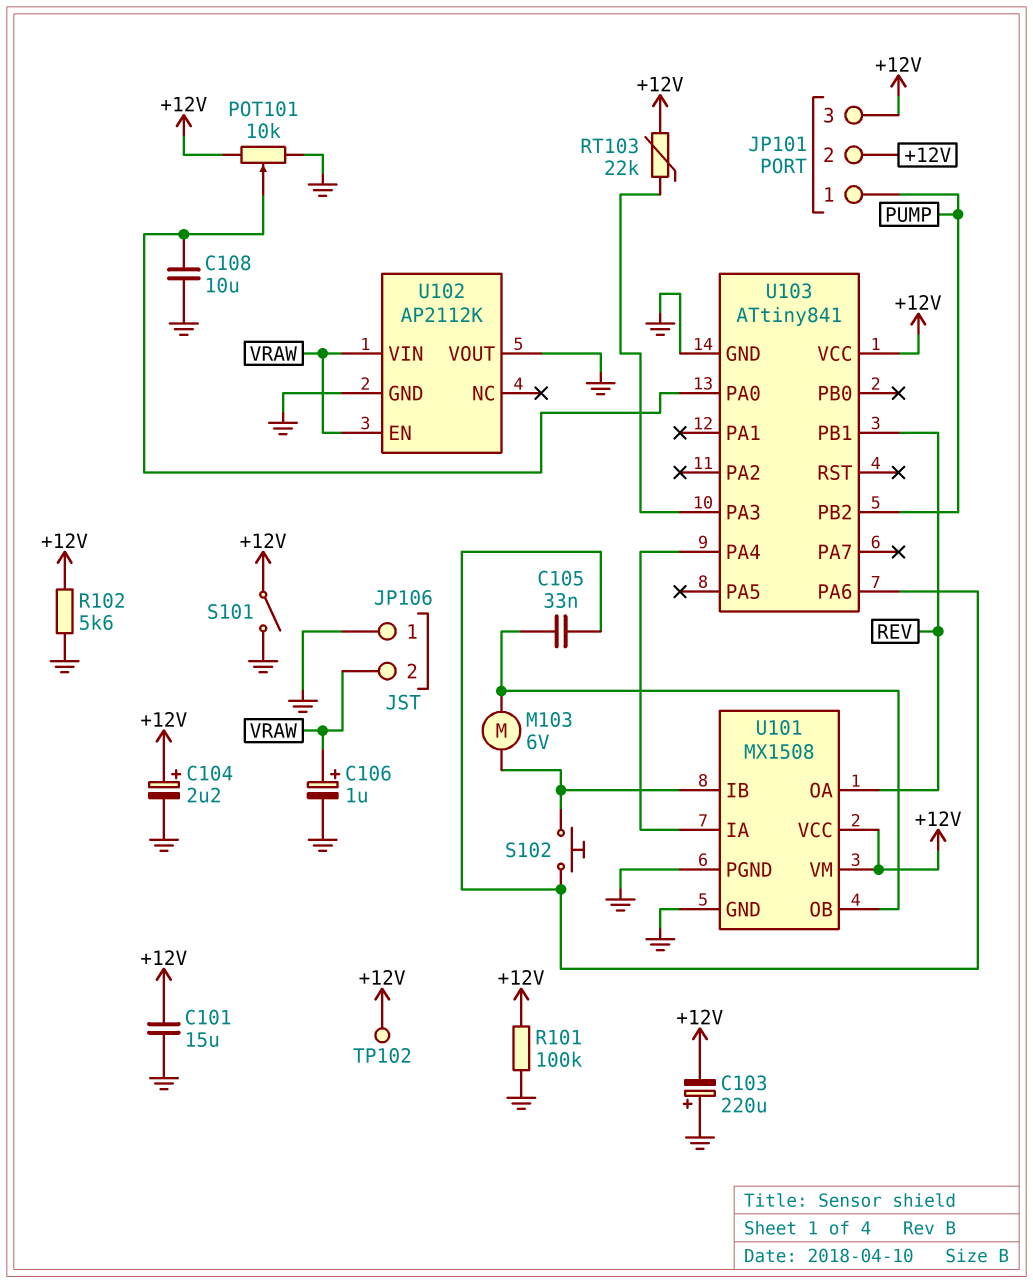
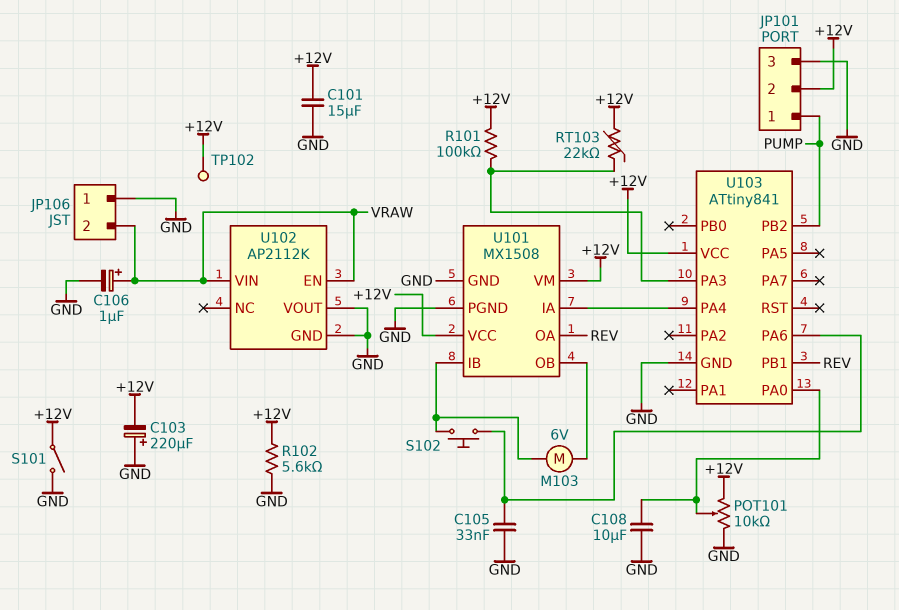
C104: 2.2uF (plus +12V, minus GND) -> none
C105: 33nF (U101/OB, U103/PA6) -> 33nF (GND, U103/PA6)
JP101 pin 3: +12V -> GND
R101: 100k (+12V, GND) -> 100k (+12V, U103/PA3)

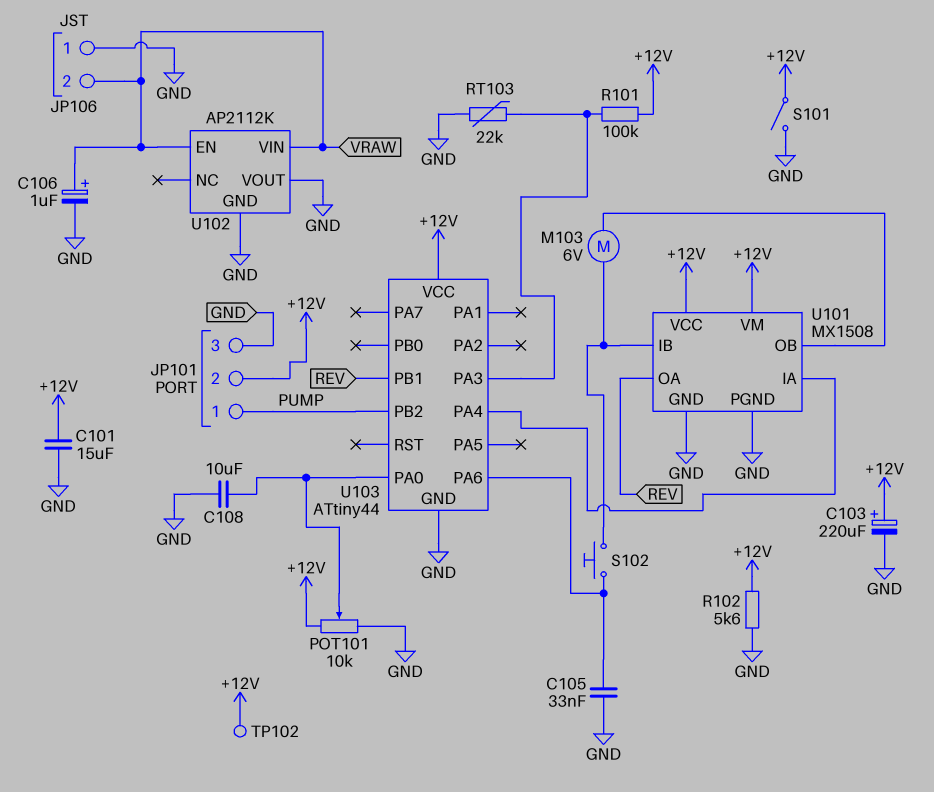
C103: 220uF (plus GND, minus +12V) -> 220uF (plus +12V, minus GND)
RT103: 22k (+12V, U103/PA3) -> 22k (GND, U103/PA3)
U103: ATtiny841 -> ATtiny44

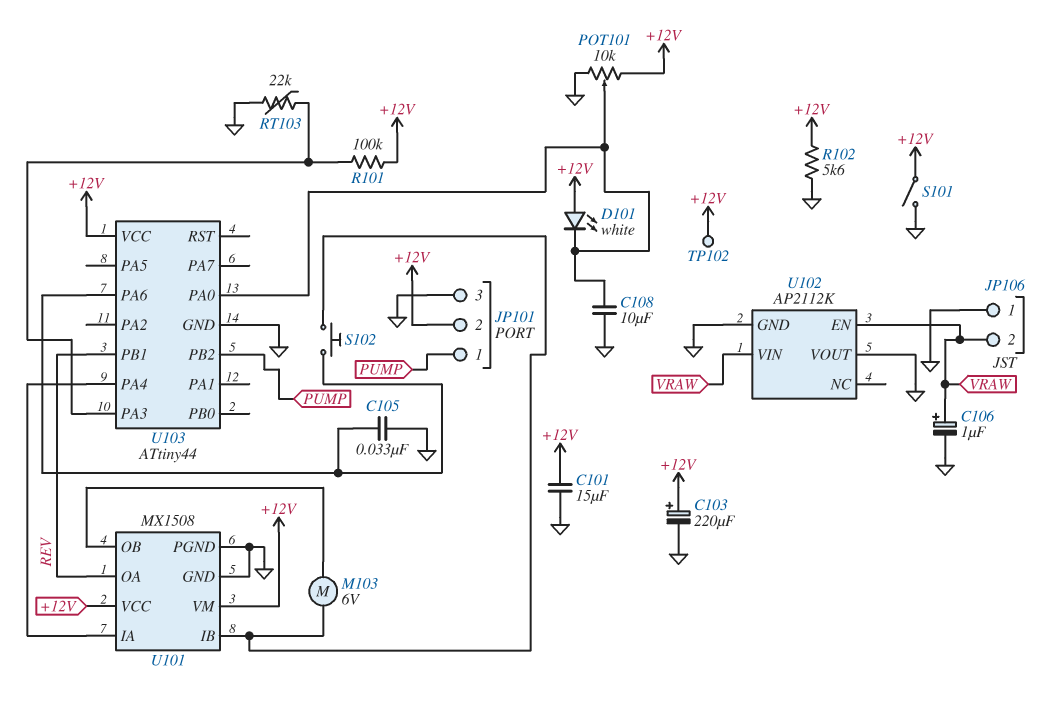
D101: none -> LED white (A +12V, K U103/PA0)

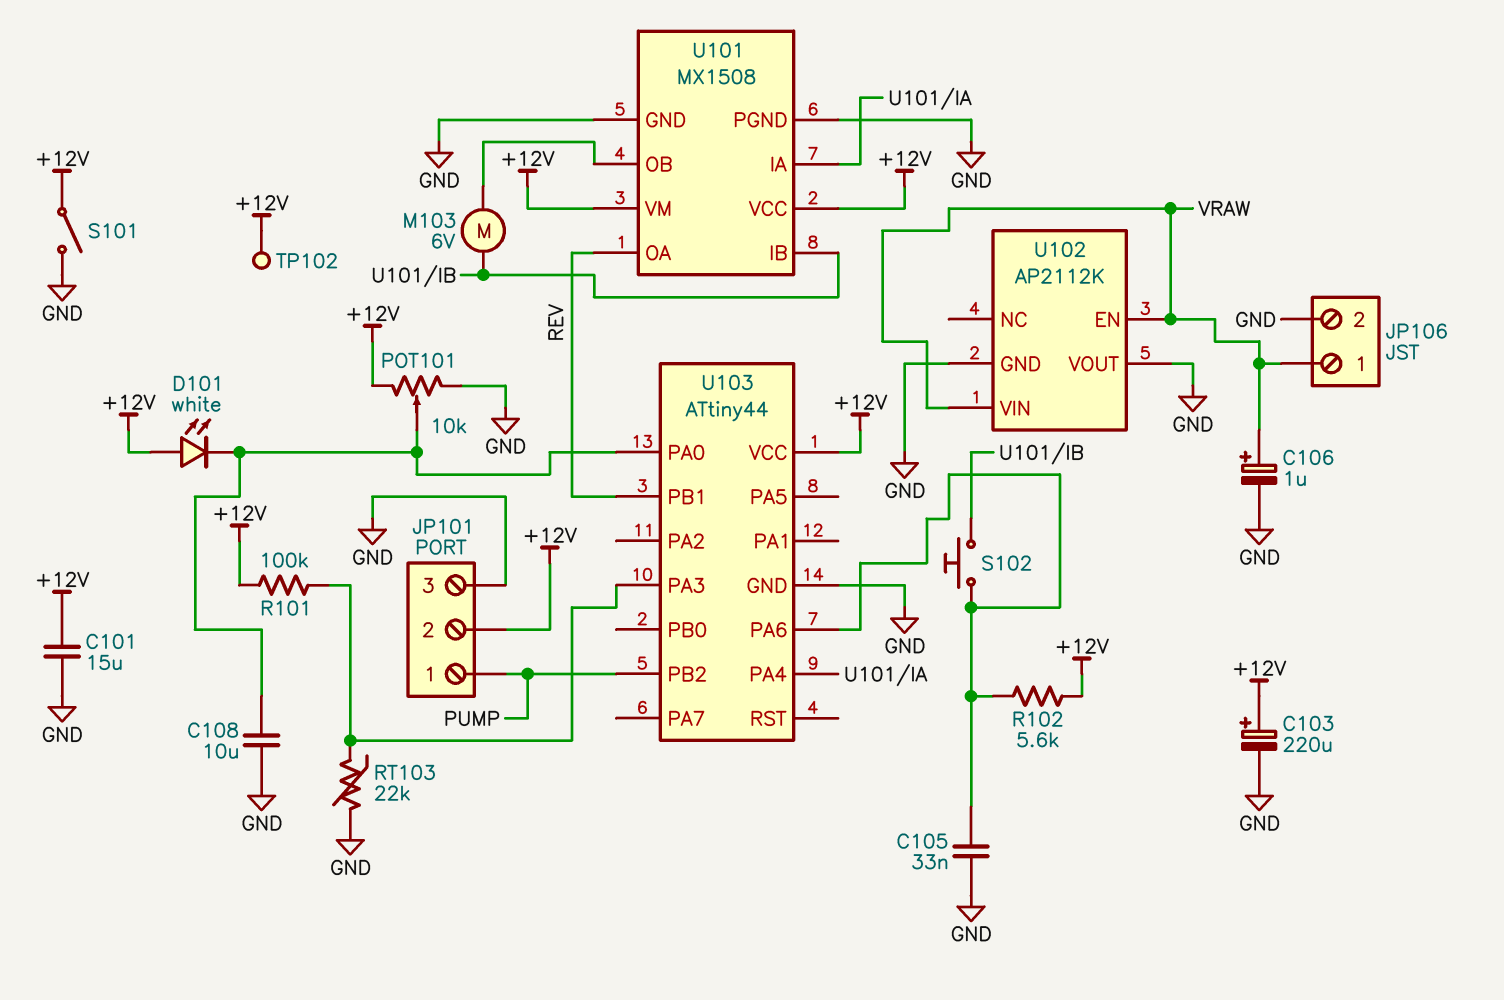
JP106 pin 1: GND -> VRAW
JP106 pin 2: VRAW -> GND
R102: 5.6k (+12V, GND) -> 5.6k (+12V, U103/PA6)

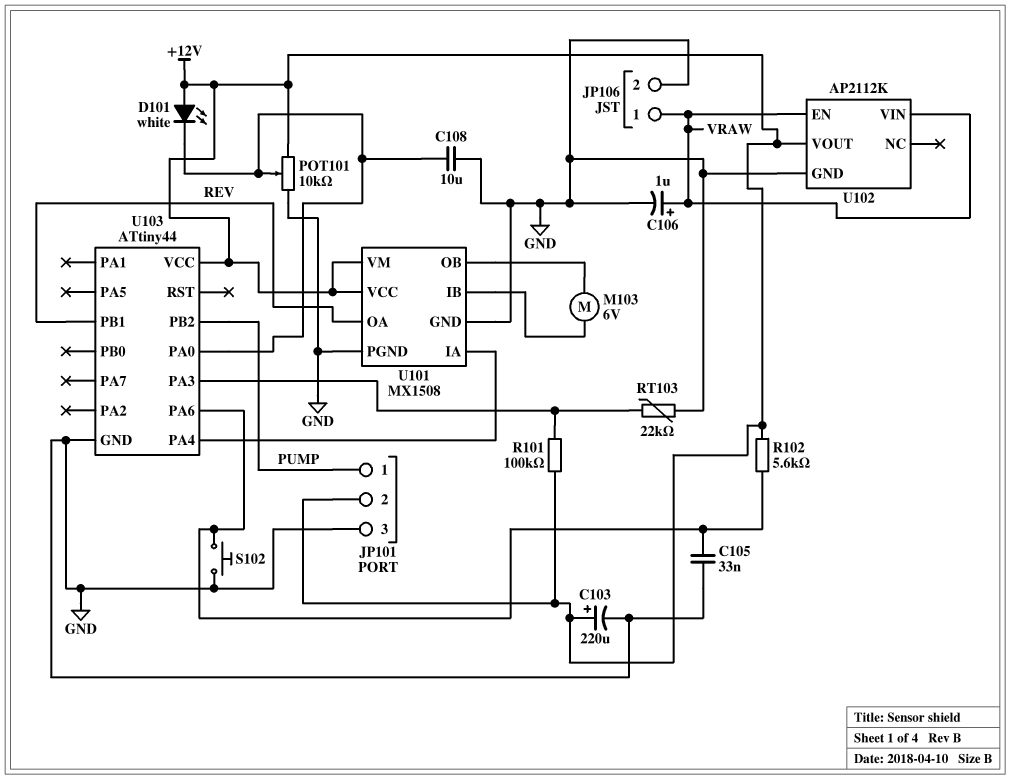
C101: 15uF (+12V, GND) -> none
S101: switch (+12V, GND) -> none
S102: button (U101/IB, U103/PA6) -> button (GND, U103/PA6)
TP102: test point (+12V) -> none
U102 pin VOUT: GND -> +12V

